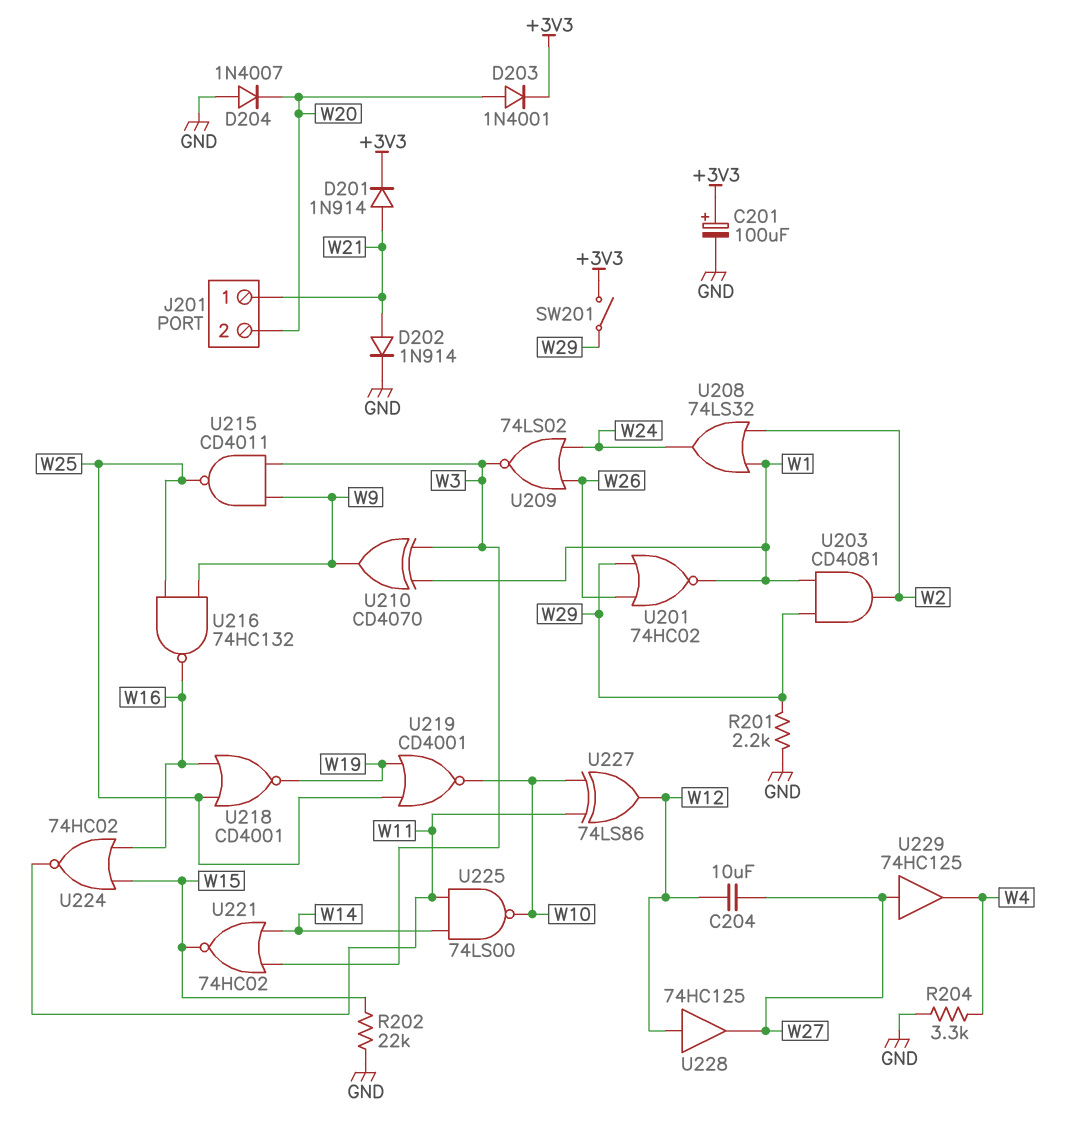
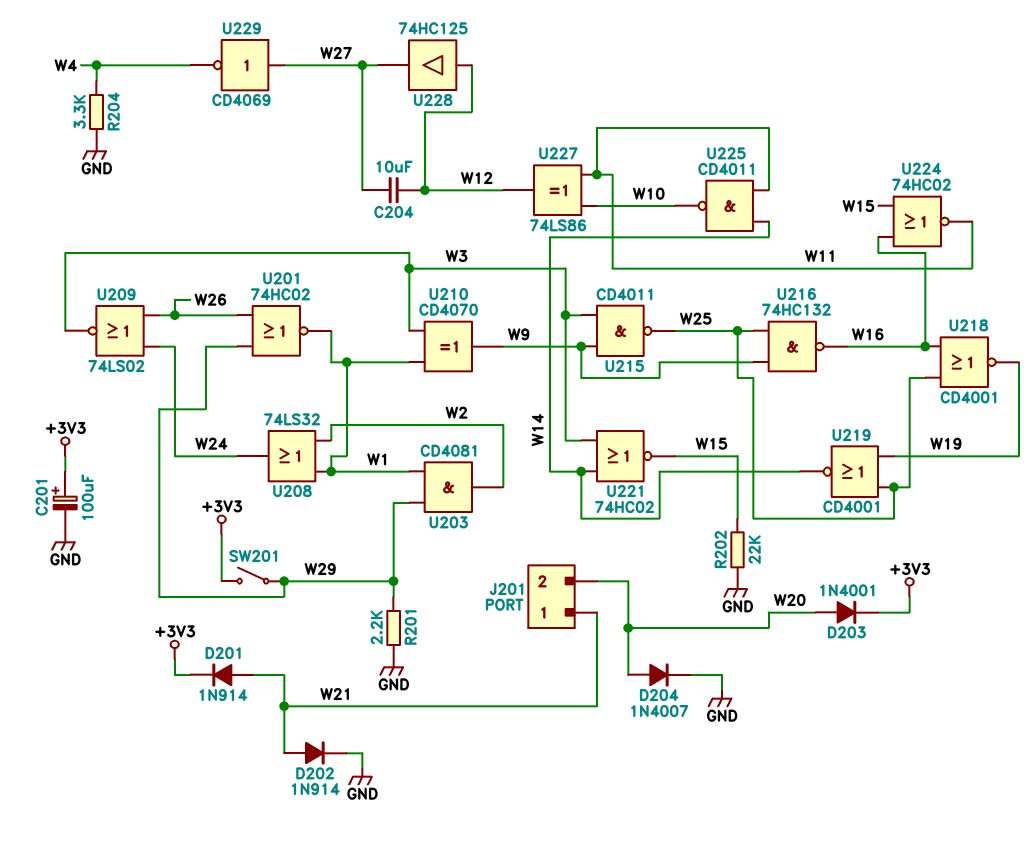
D204: diode 1N4007 (A GND, K W20) -> diode 1N4007 (A W20, K GND)
U219: NOR CD4001 (in W19, in W25, out W10) -> NOR CD4001 (in W19, in W25, out W14)
U225: NAND 74LS00 (in W11, in W14, out W10) -> NAND CD4011 (in W11, in W14, out W10)
U229: buffer 74HC125 (in W27, out W4) -> NOT CD4069 (in W27, out W4)

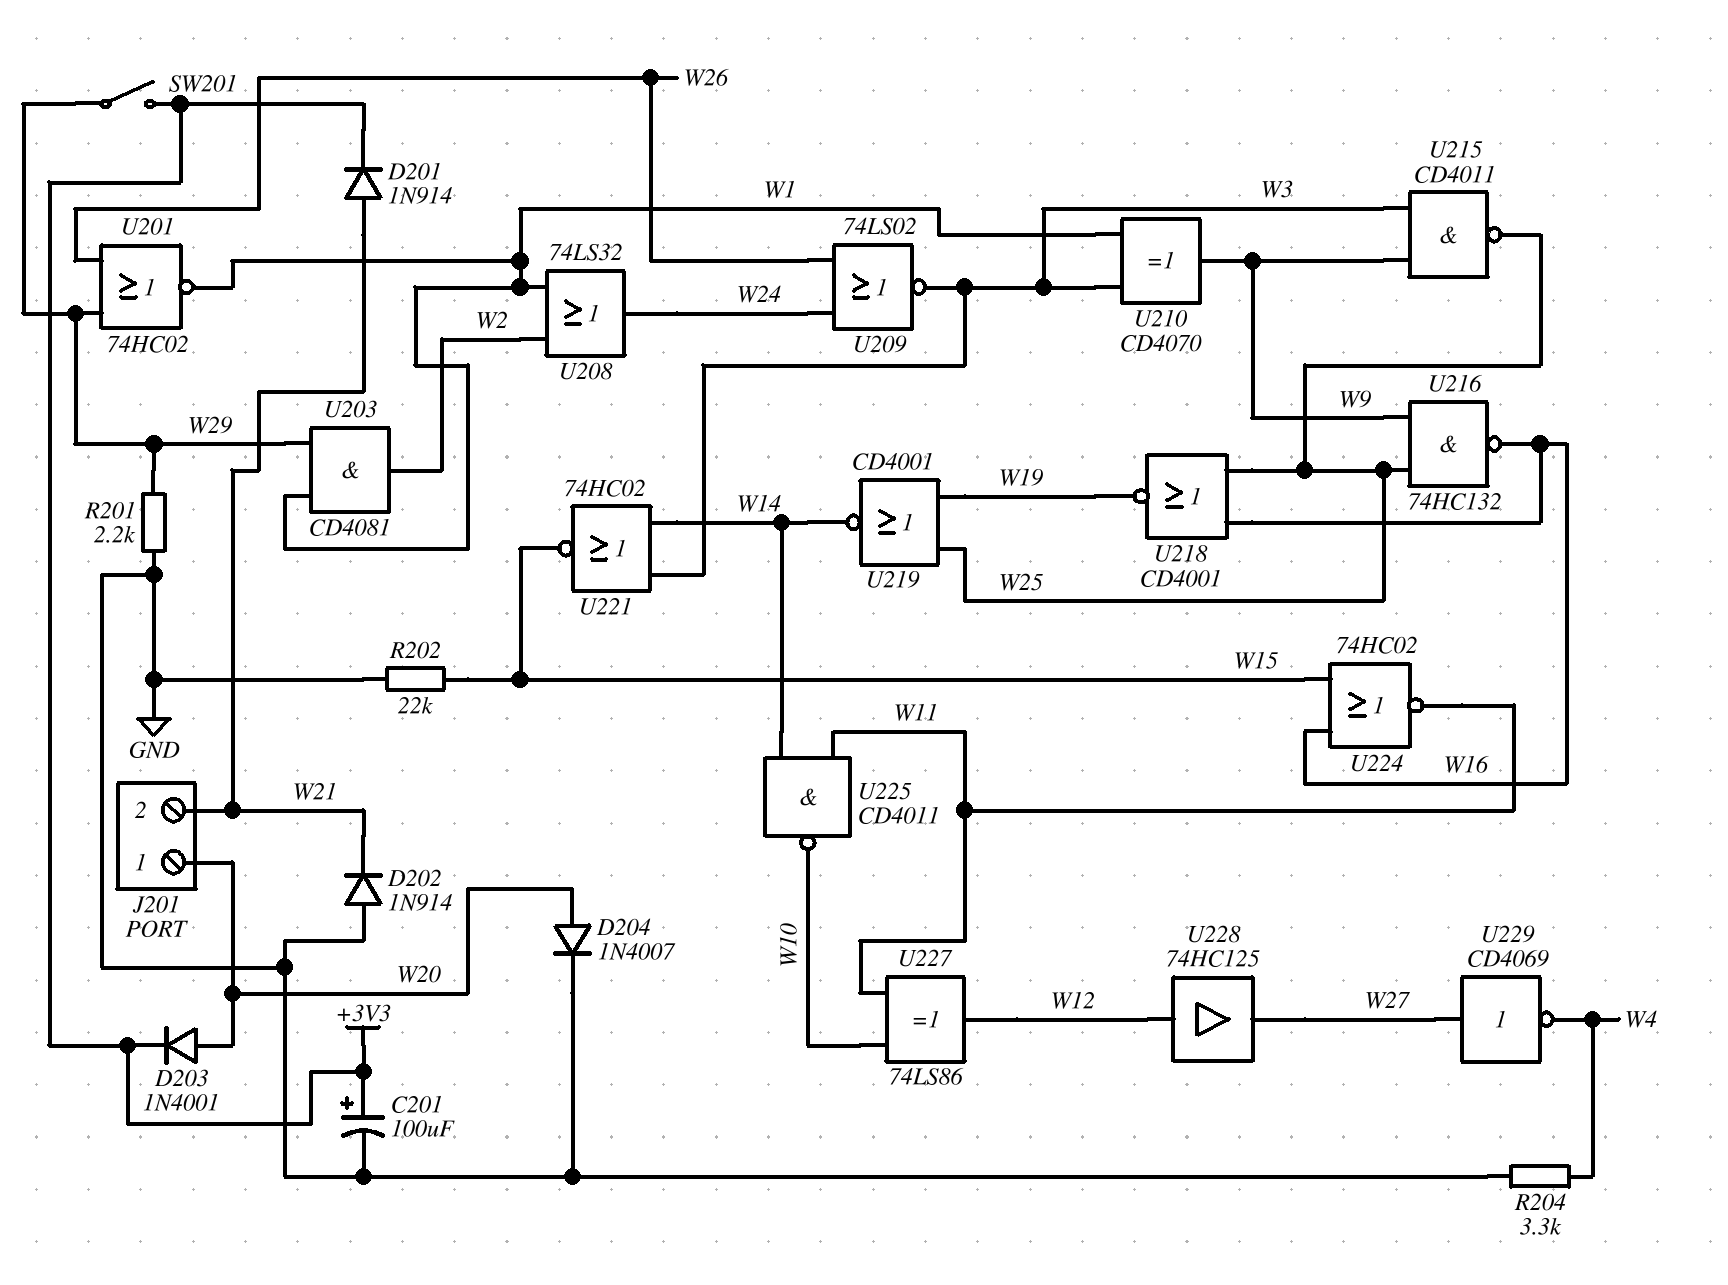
C204: 10uF (W12, W27) -> none
D202: diode 1N914 (A W21, K GND) -> diode 1N914 (A GND, K W21)
J201 pin 1: W21 -> W20
J201 pin 2: W20 -> W21

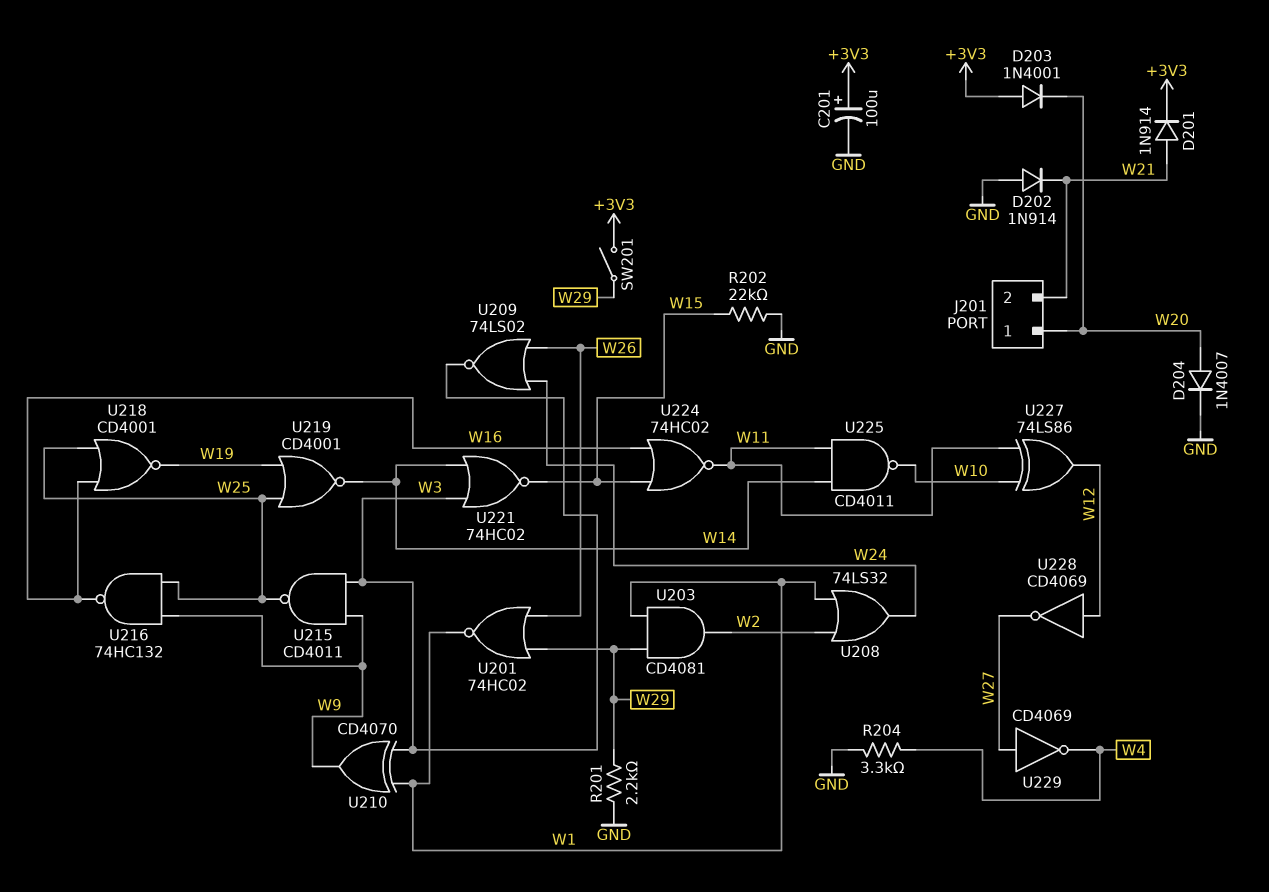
D203: diode 1N4001 (A W20, K +3V3) -> diode 1N4001 (A +3V3, K W20)
U228: buffer 74HC125 (in W12, out W27) -> NOT CD4069 (in W12, out W27)

